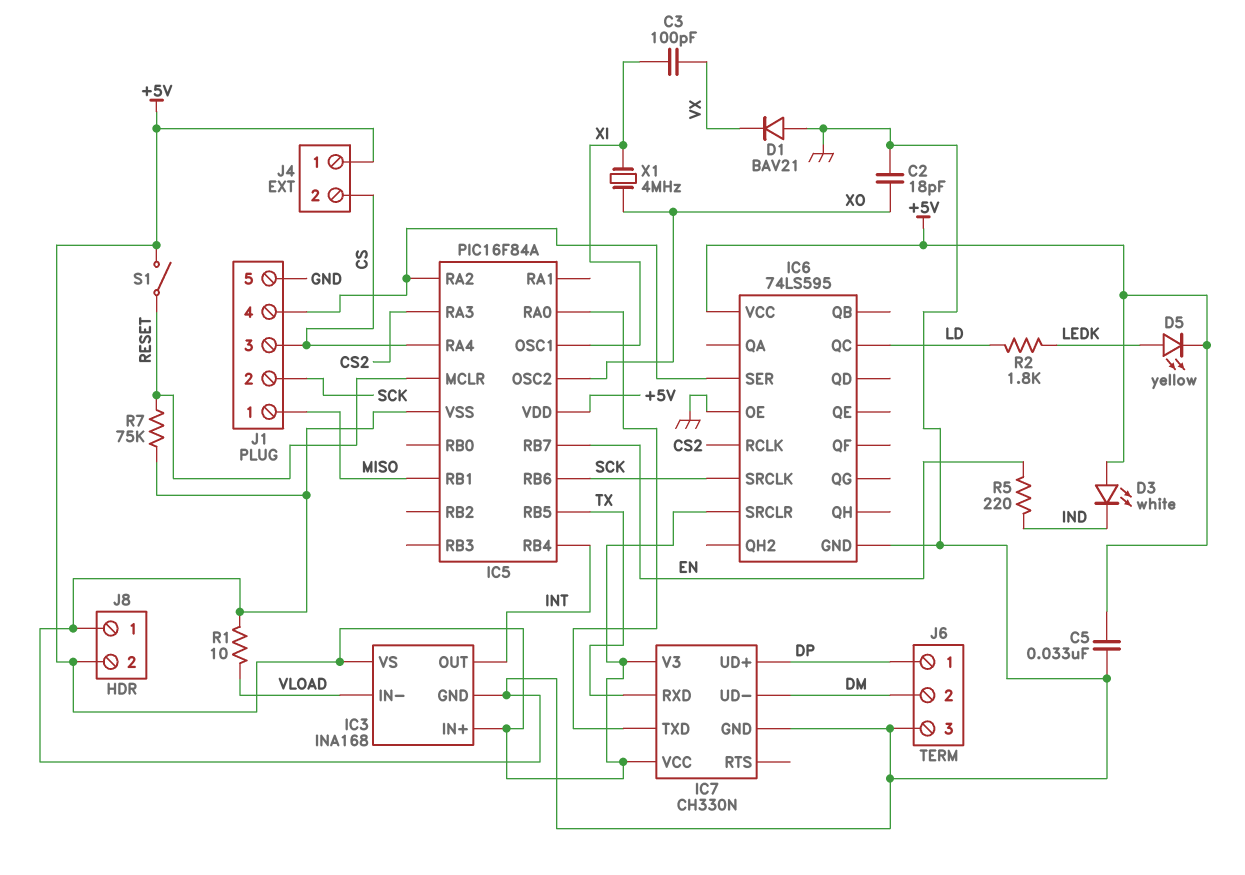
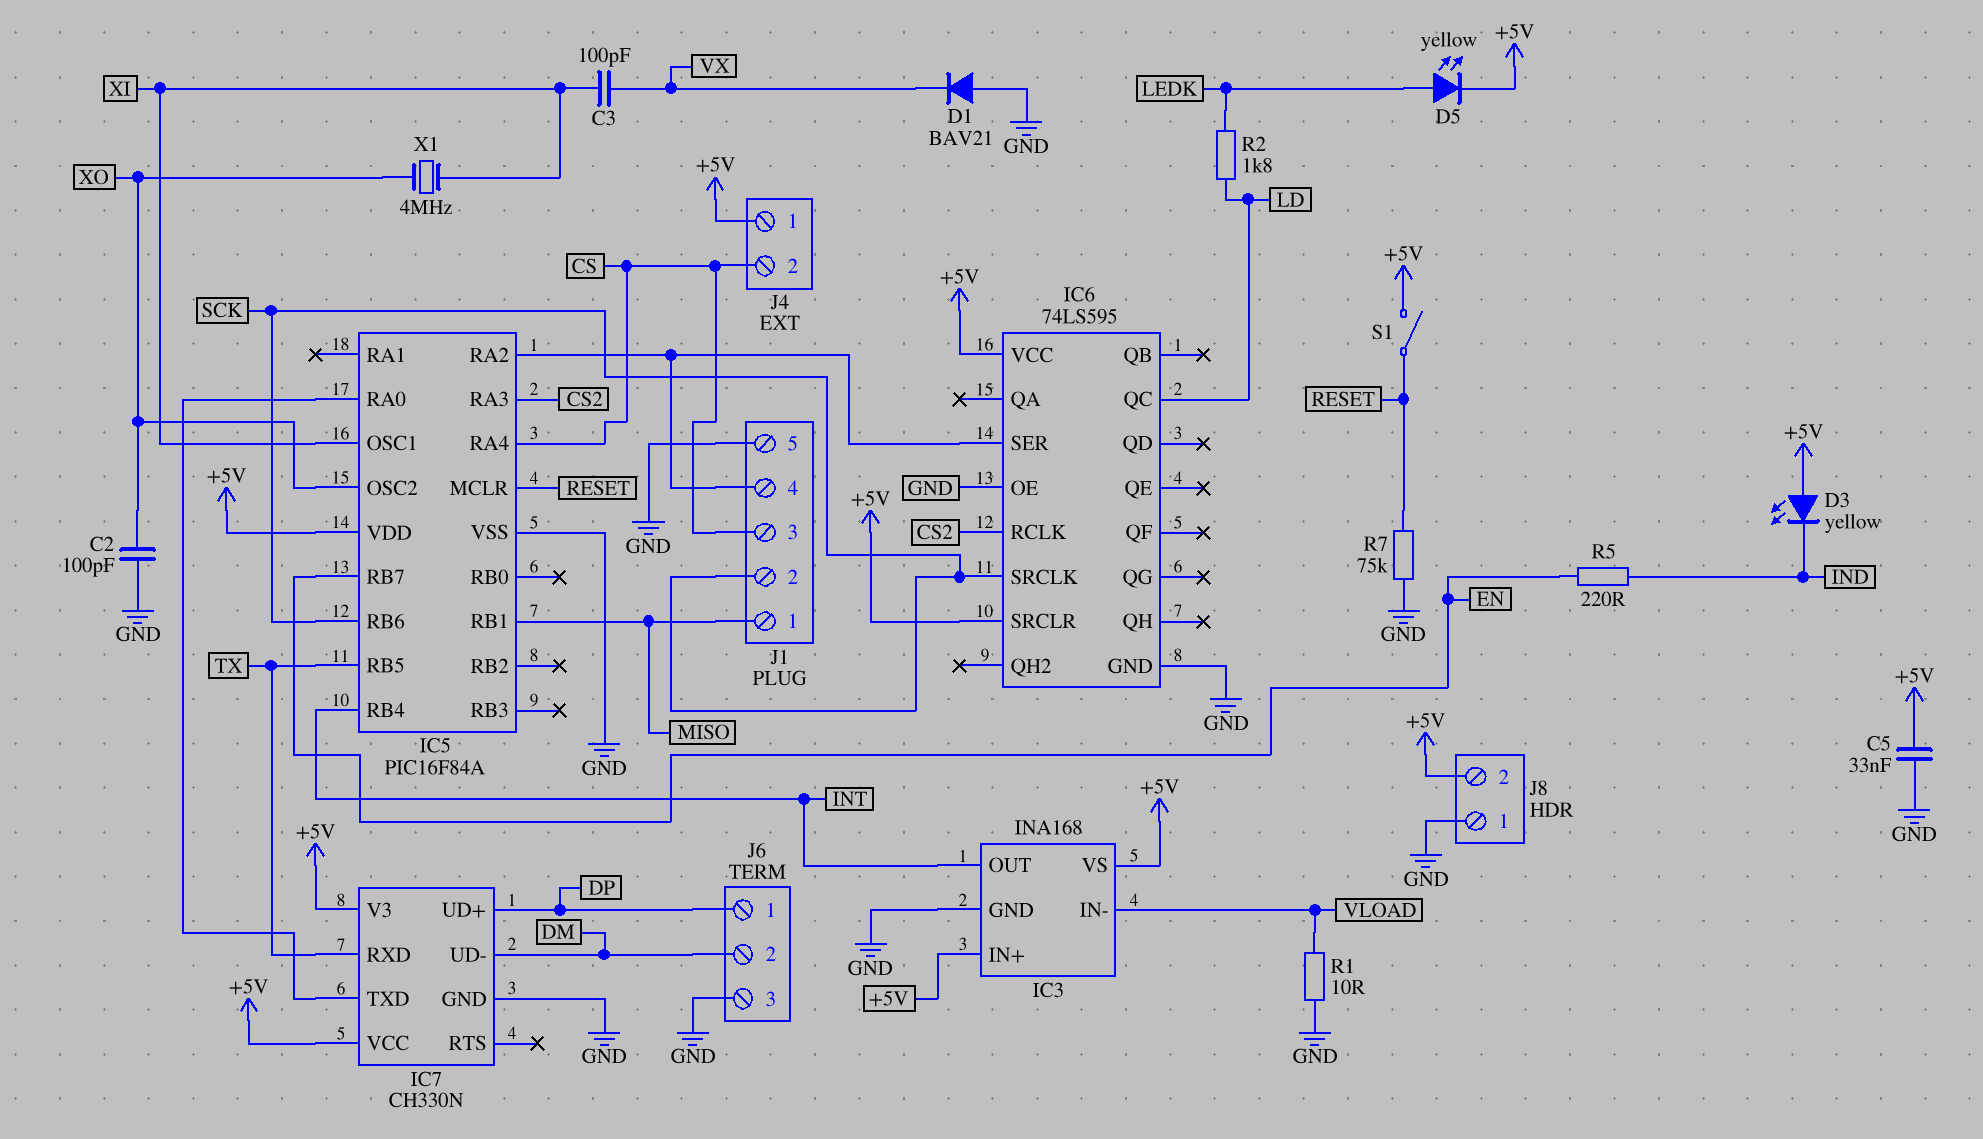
C2: 18pF (GND, XO) -> 100pF (GND, XO)
D3: LED white (A +5V, K IND) -> LED yellow (A +5V, K IND)

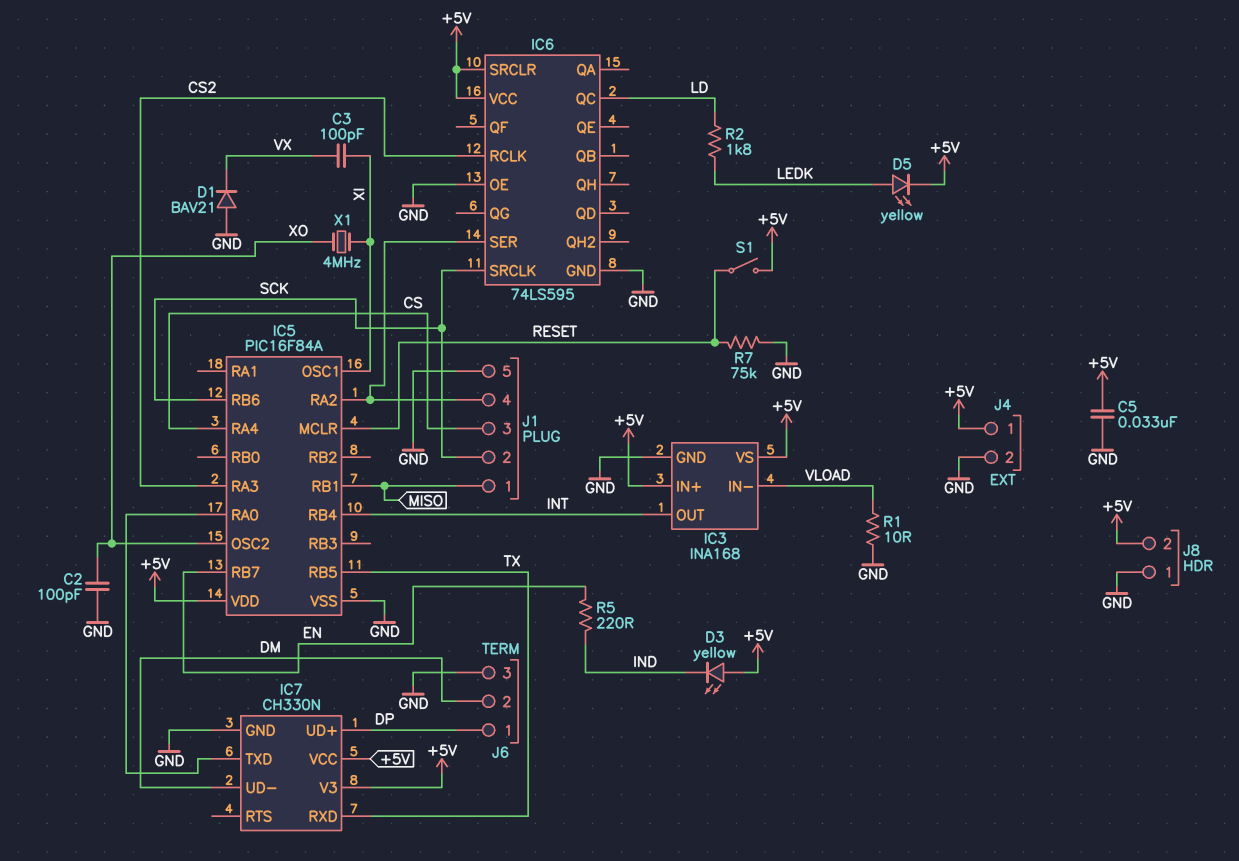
J4 pin 2: CS -> GND

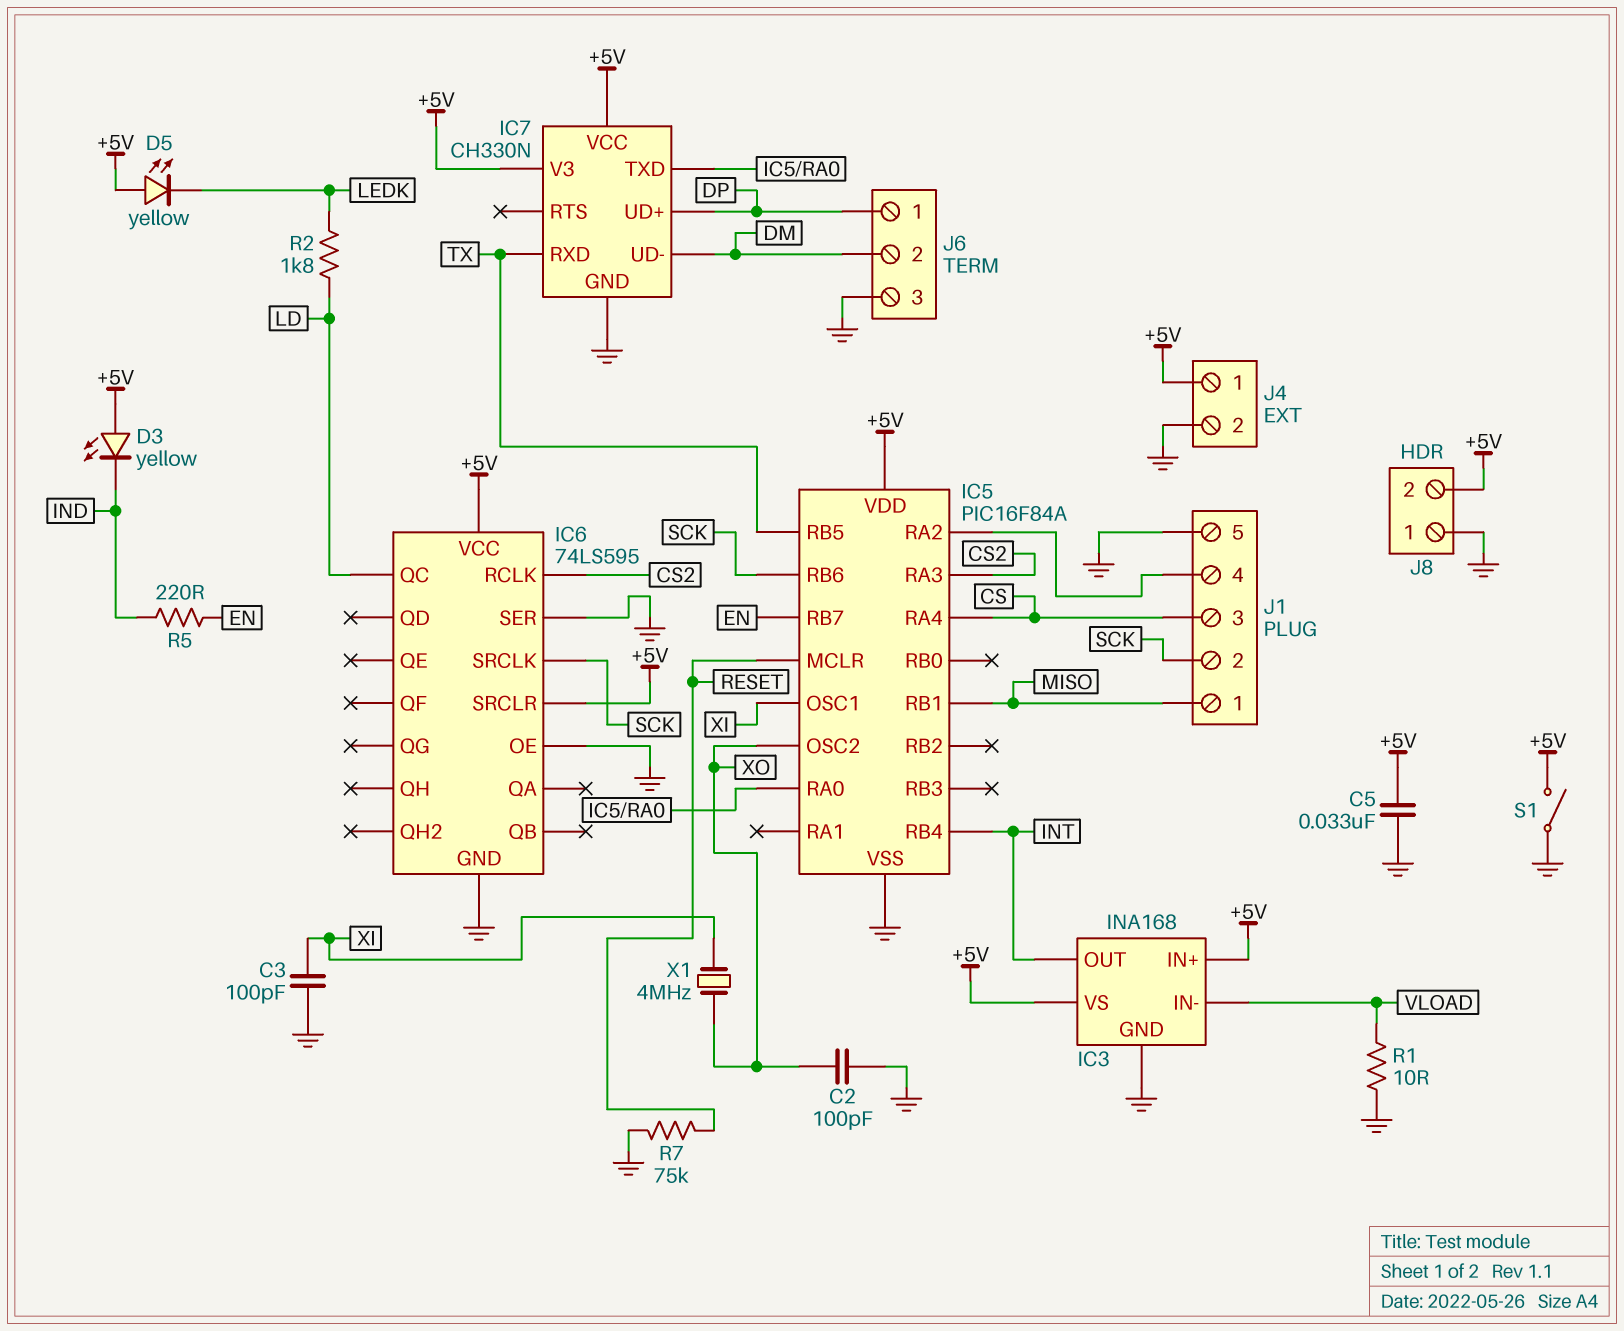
C3: 100pF (VX, XI) -> 100pF (GND, XI)
D1: diode BAV21 (A GND, K VX) -> none
D5: LED yellow (A LEDK, K +5V) -> LED yellow (A +5V, K LEDK)
IC6 pin SER: IC5/RA2 -> GND
S1: switch (+5V, RESET) -> switch (+5V, GND)

